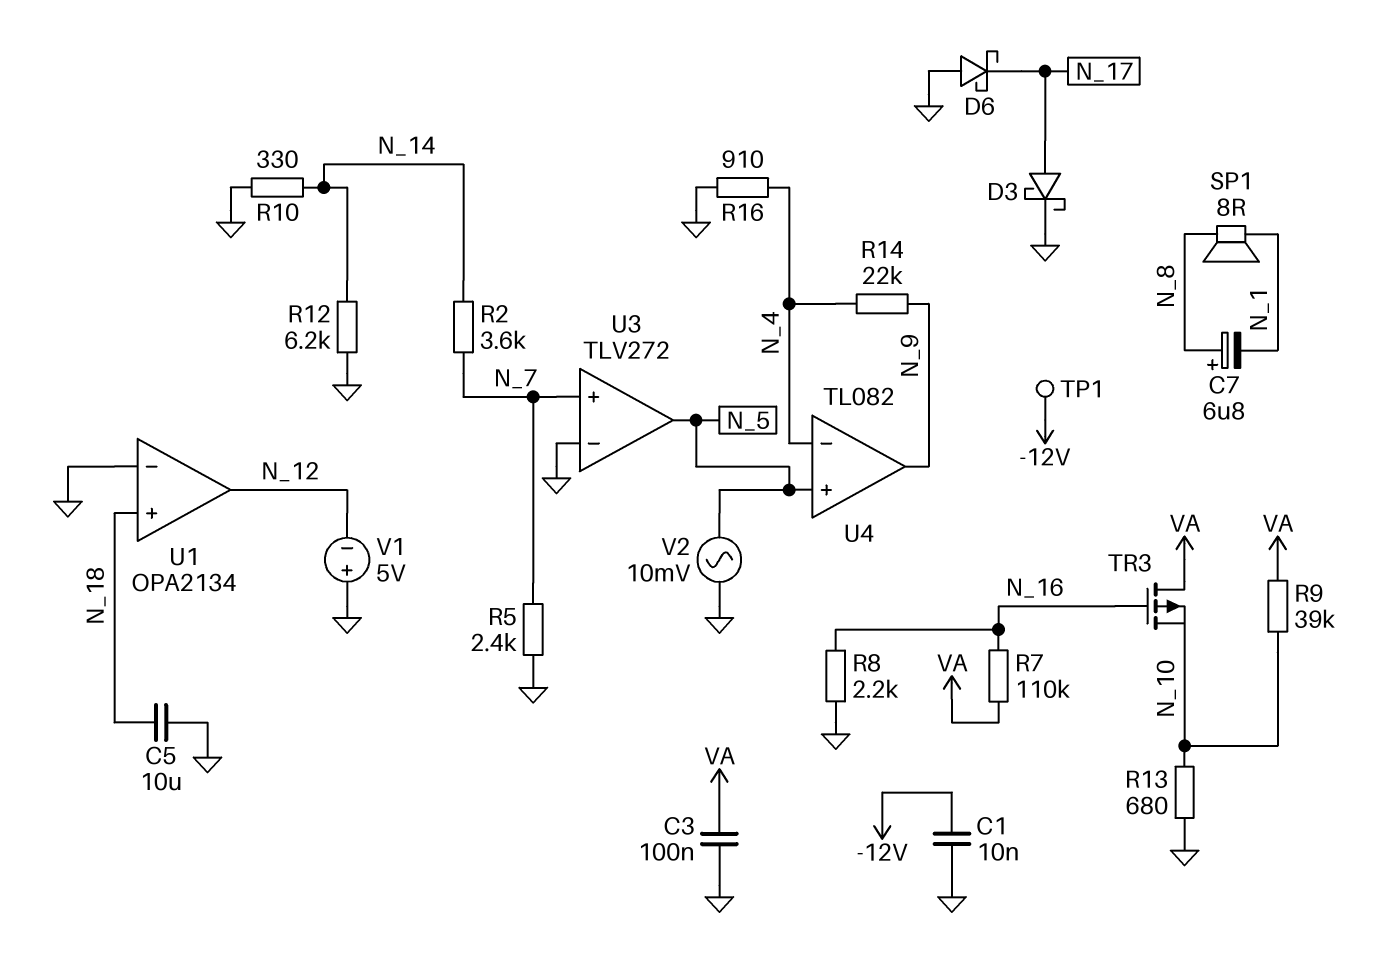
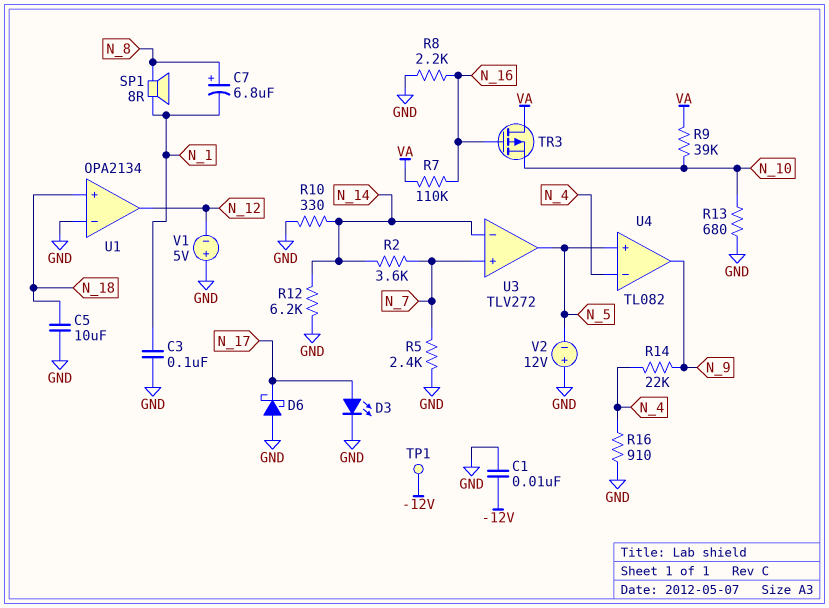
C3: 100nF (GND, VA) -> 100nF (GND, N_1)
D3: schottky (A N_17, K GND) -> LED (A N_17, K GND)
U3 pin in-: GND -> N_14
V2: AC 10mV (GND, N_5) -> 12V (plus GND, minus N_5)

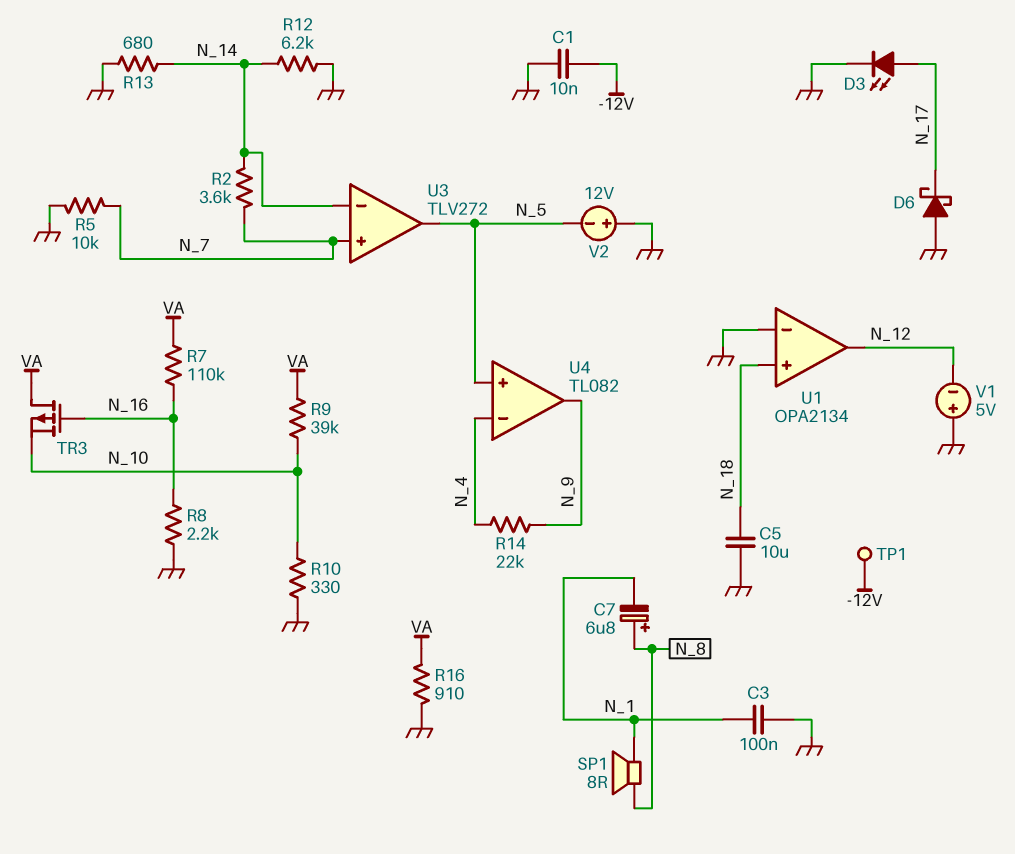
R5: 2.4k (GND, N_7) -> 10k (GND, N_7)
R10: 330 (GND, N_14) -> 330 (GND, N_10)
R13: 680 (GND, N_10) -> 680 (GND, N_14)
R16: 910 (GND, N_4) -> 910 (GND, VA)

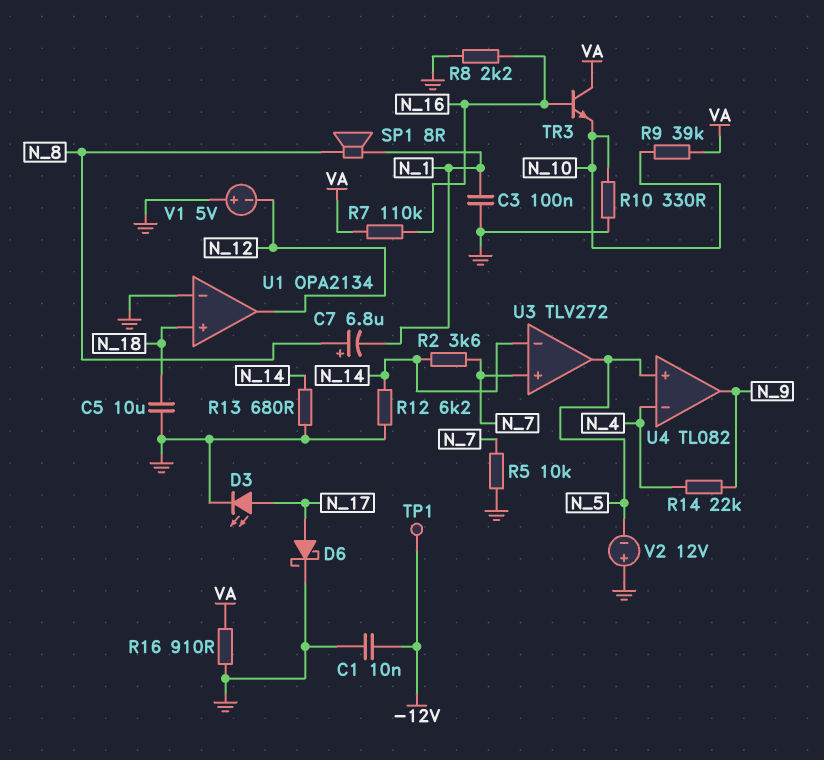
D6: schottky (A GND, K N_17) -> schottky (A N_17, K GND)
TR3: PMOS (G N_16, D VA, S N_10) -> NPN (B N_16, C VA, E N_10)

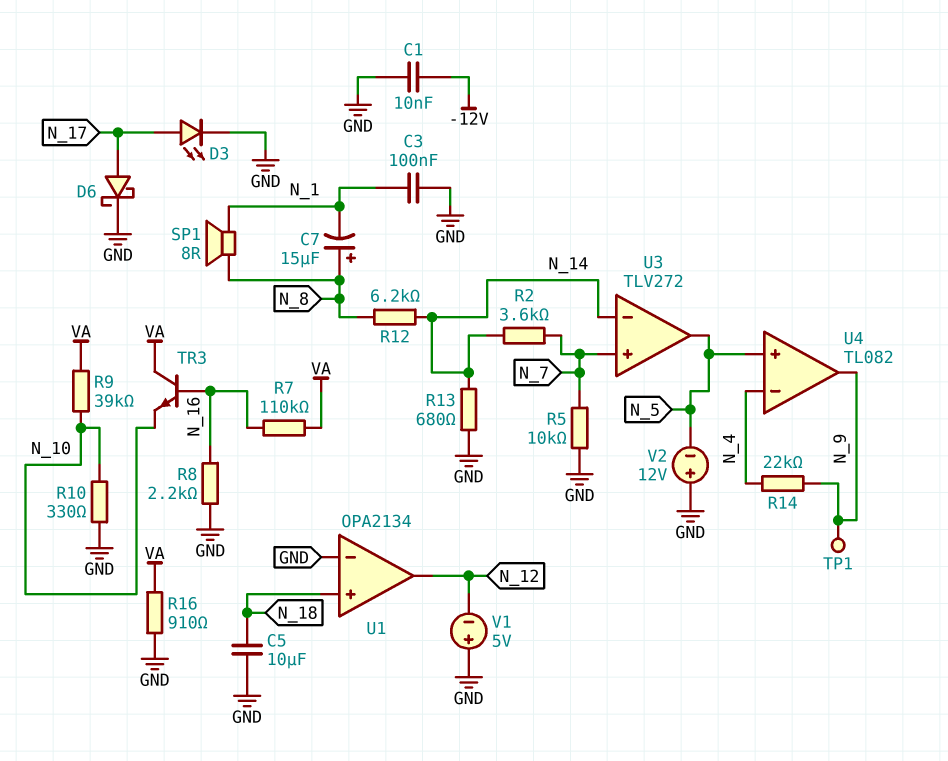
C7: 6.8uF (plus N_8, minus N_1) -> 15uF (plus N_8, minus N_1)
R12: 6.2k (GND, N_14) -> 6.2k (N_8, N_14)
TP1: test point (-12V) -> test point (N_9)

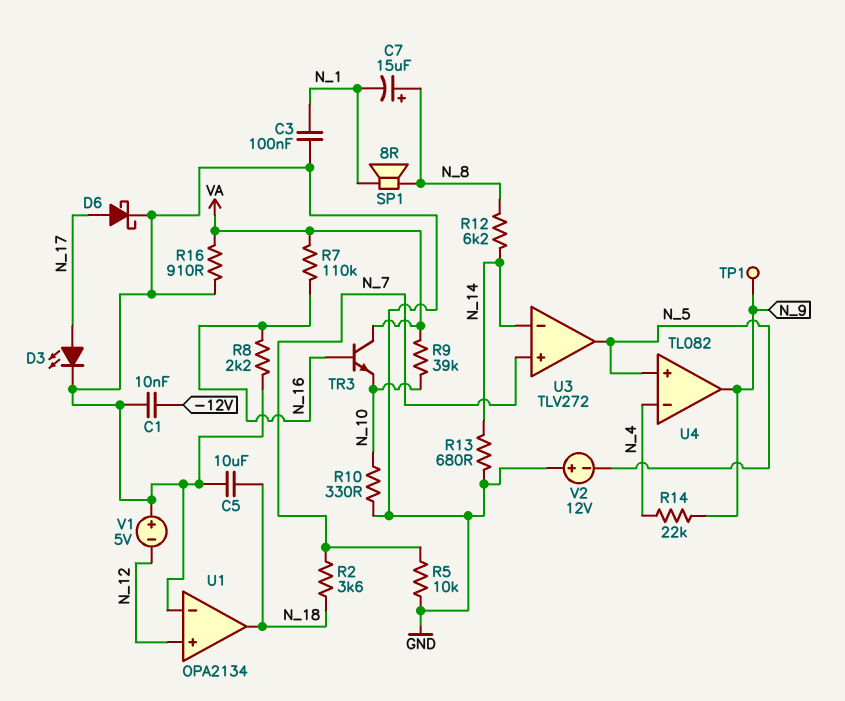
R2: 3.6k (N_7, N_14) -> 3.6k (N_7, N_18)
U1 pin in+: N_18 -> N_12
U1 pin out: N_12 -> N_18

